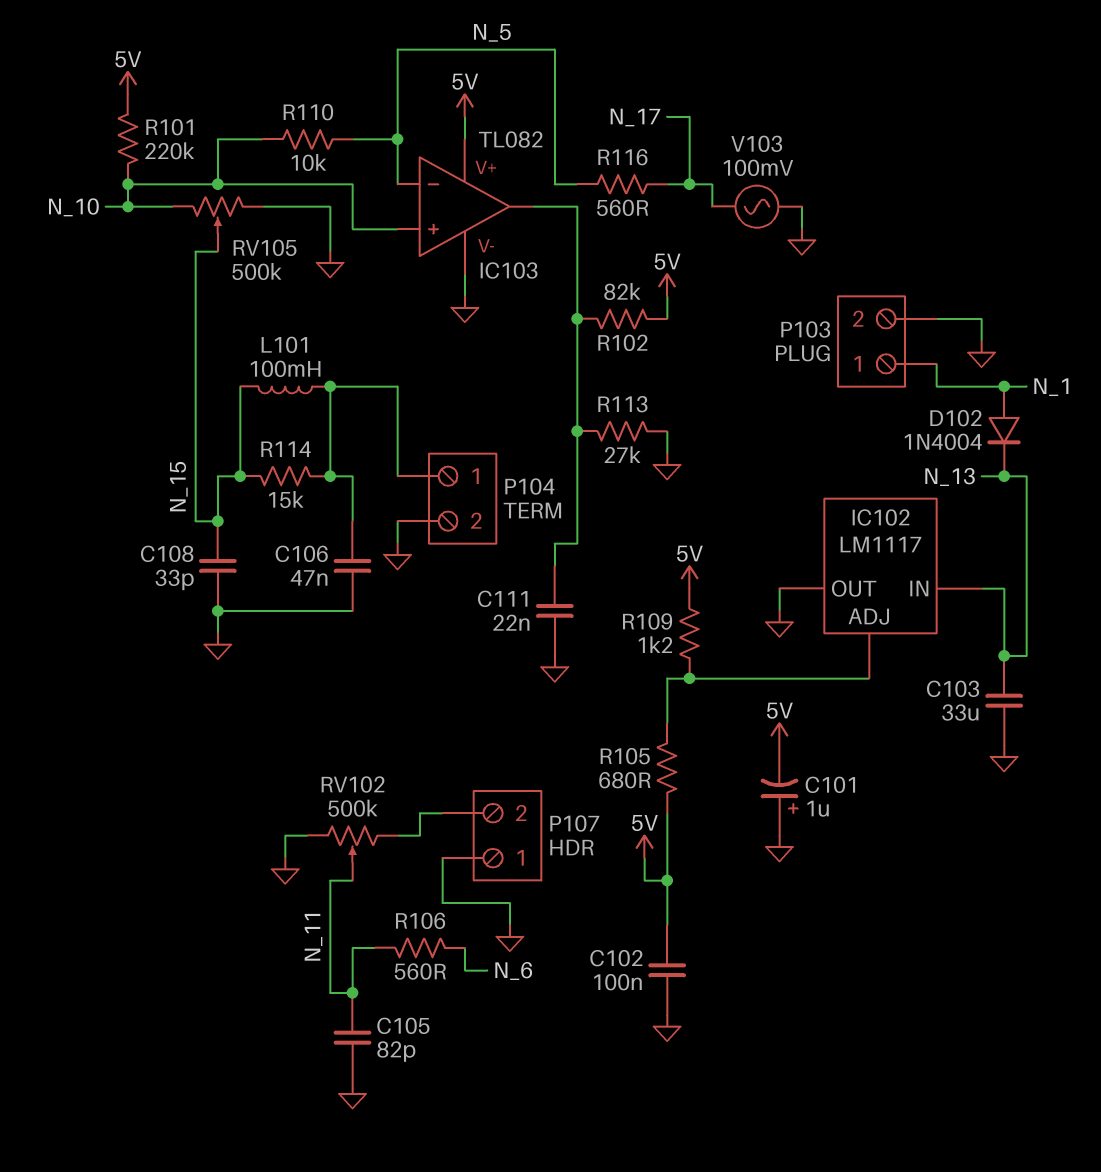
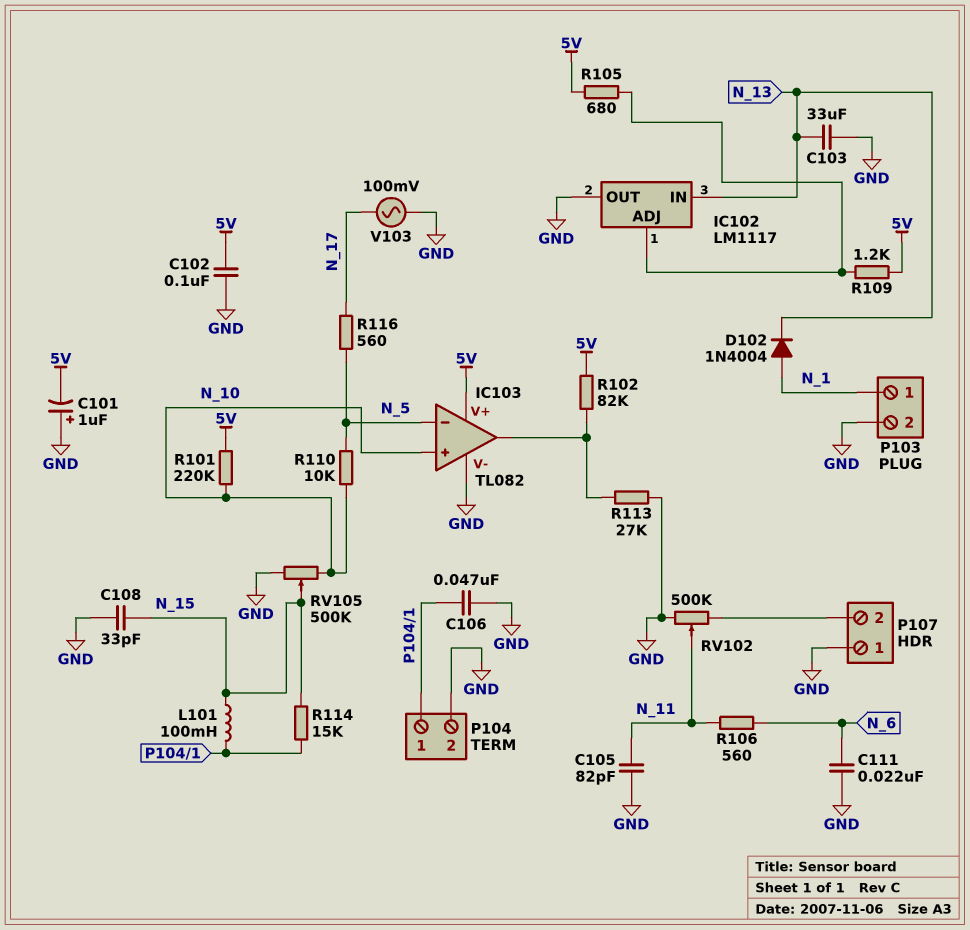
C111: 22nF (GND, IC103/out) -> 22nF (GND, N_6)

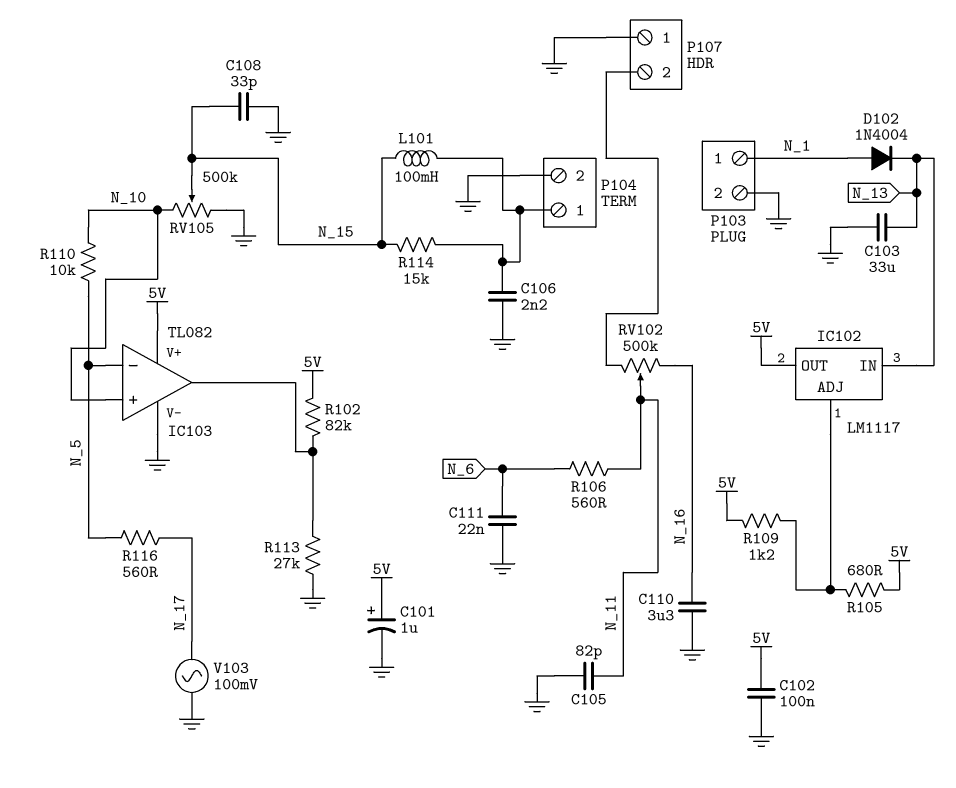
C101: 1uF (plus GND, minus 5V) -> 1uF (plus 5V, minus GND)
C106: 47nF (GND, P104/1) -> 2.2nF (GND, P104/1)
C110: none -> 3.3uF (GND, N_16)
IC102 pin OUT: GND -> 5V
R101: 220k (5V, N_10) -> none
RV102: 500k (GND, P107/2, wiper N_11) -> 500k (N_16, P107/2, wiper N_11)

